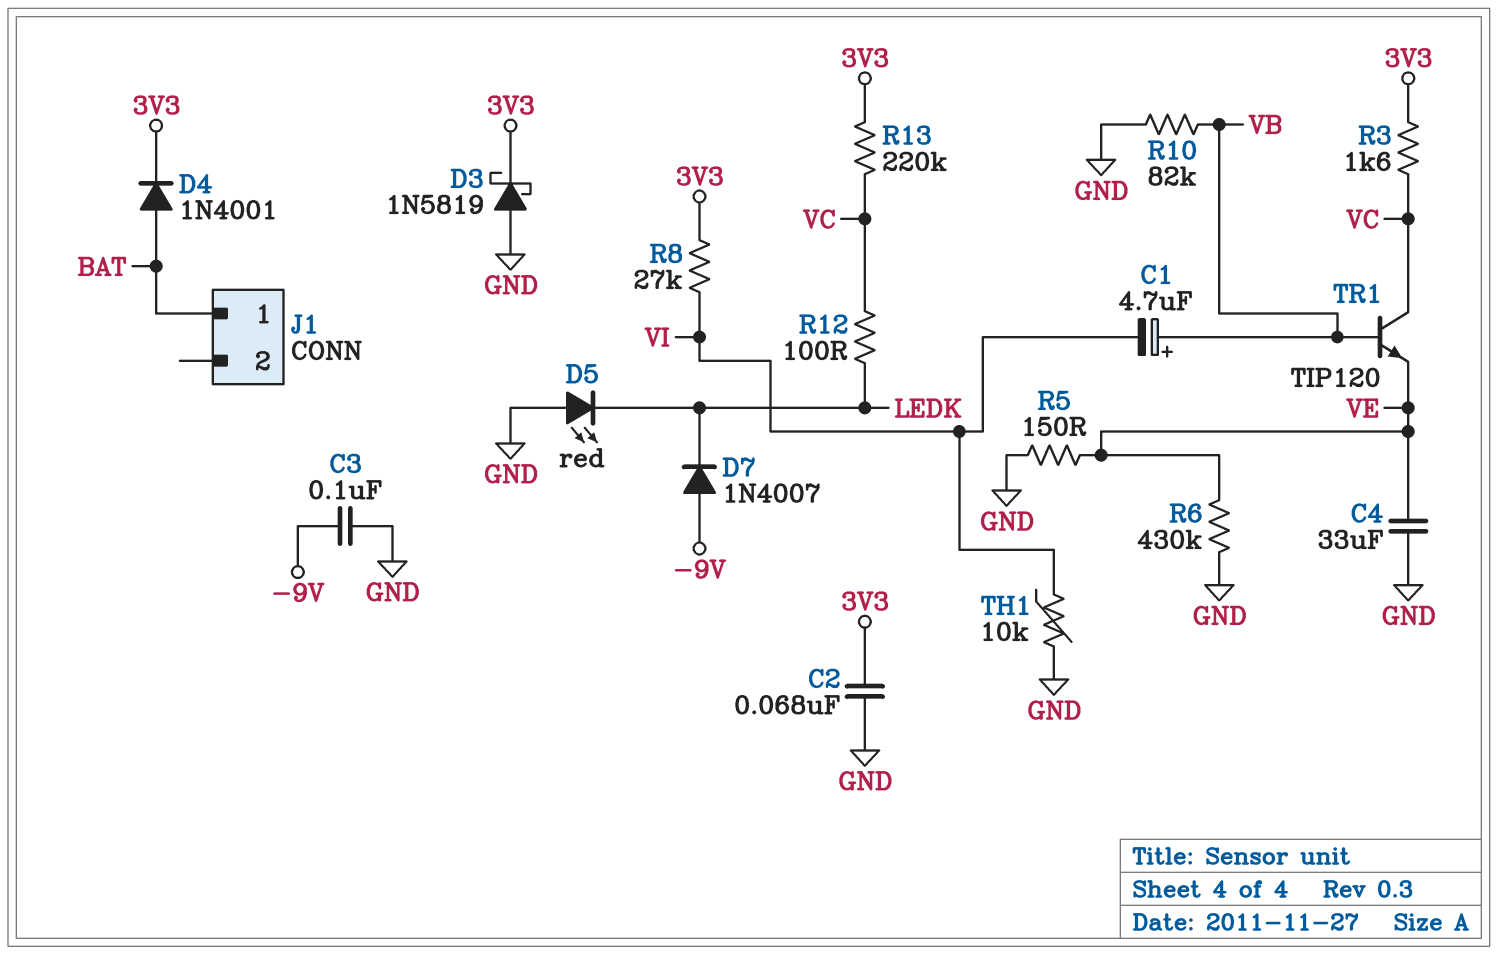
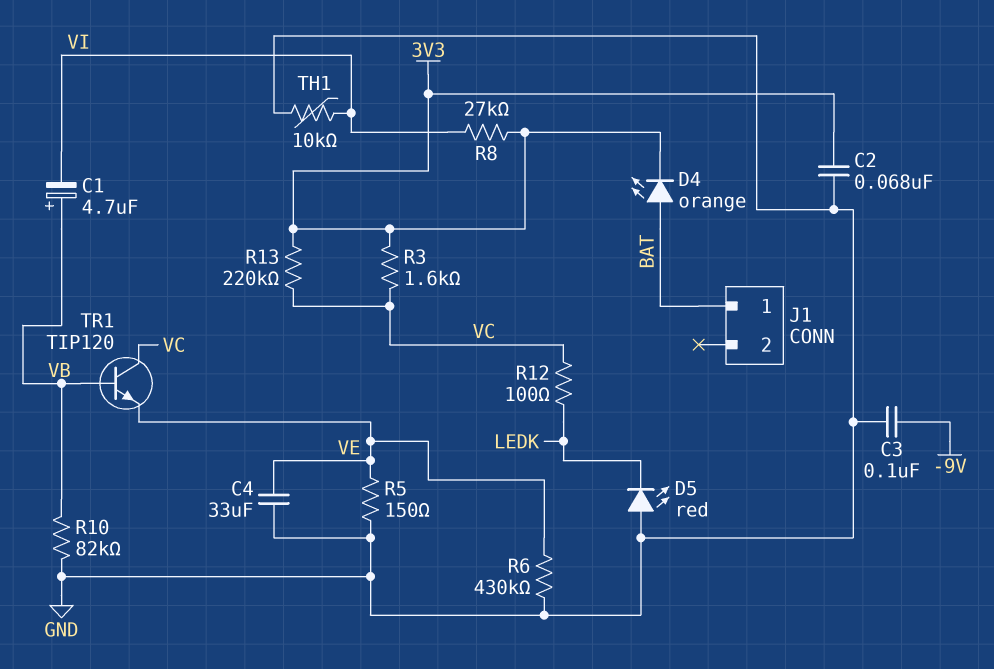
D3: schottky 1N5819 (A GND, K 3V3) -> none
D4: diode 1N4001 (A BAT, K 3V3) -> LED orange (A BAT, K 3V3)
D7: diode 1N4007 (A -9V, K LEDK) -> none

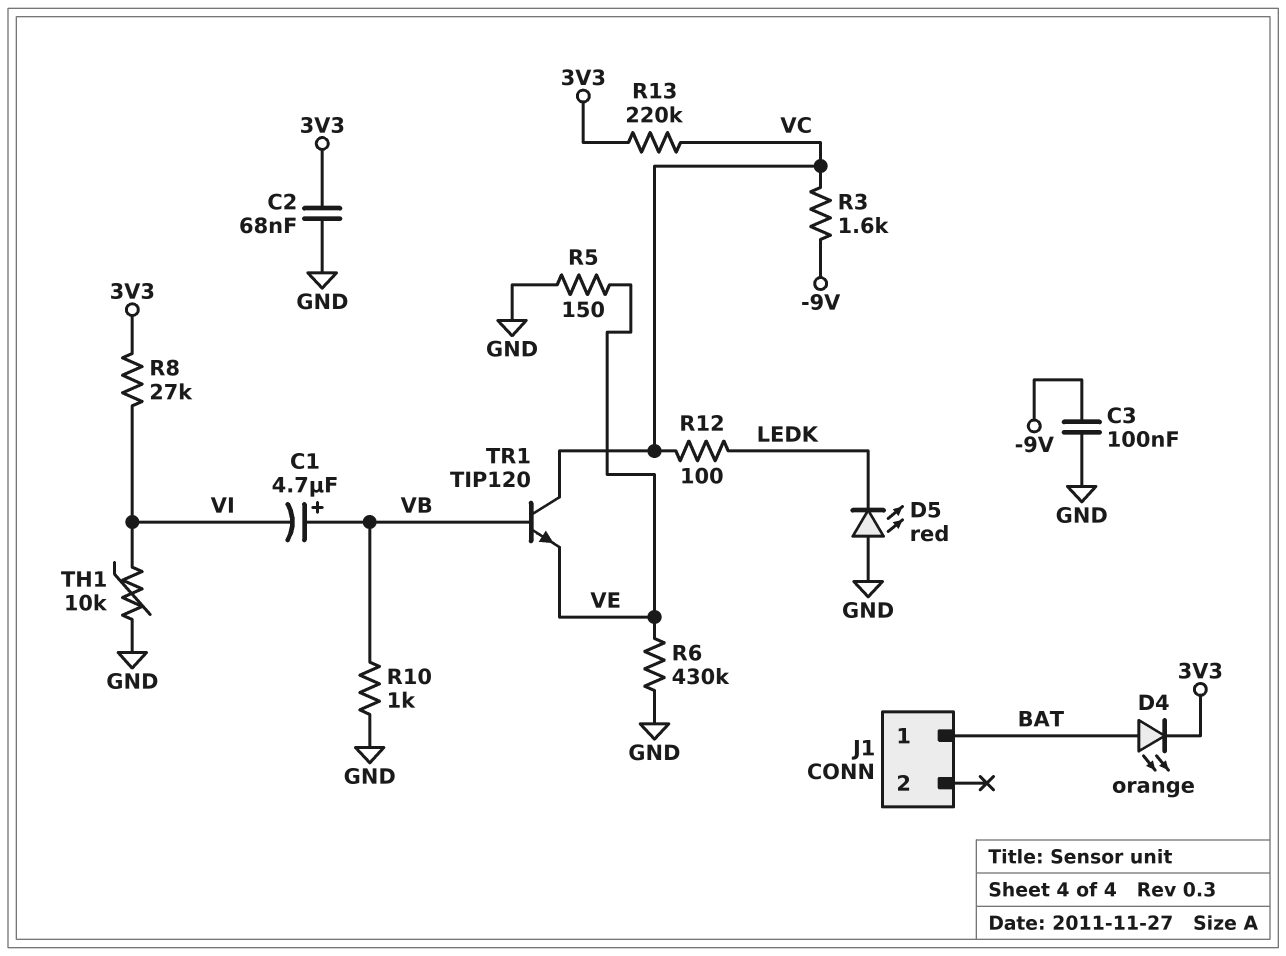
C4: 33uF (GND, VE) -> none
R3: 1.6k (3V3, VC) -> 1.6k (-9V, VC)
R10: 82k (GND, VB) -> 1k (GND, VB)

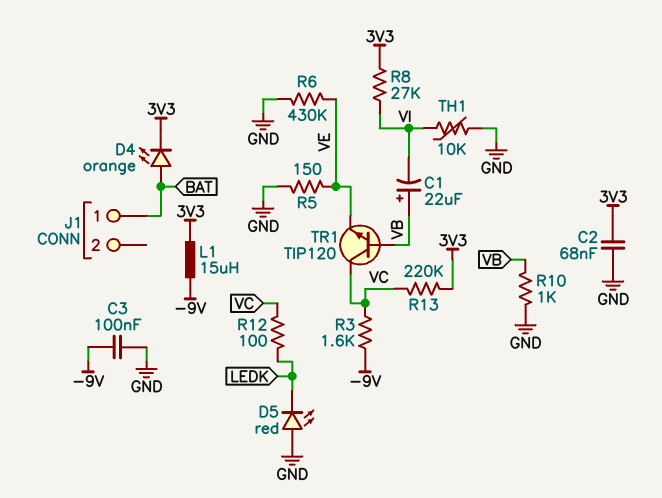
C1: 4.7uF (plus VB, minus VI) -> 22uF (plus VB, minus VI)
L1: none -> 15uH (-9V, 3V3)

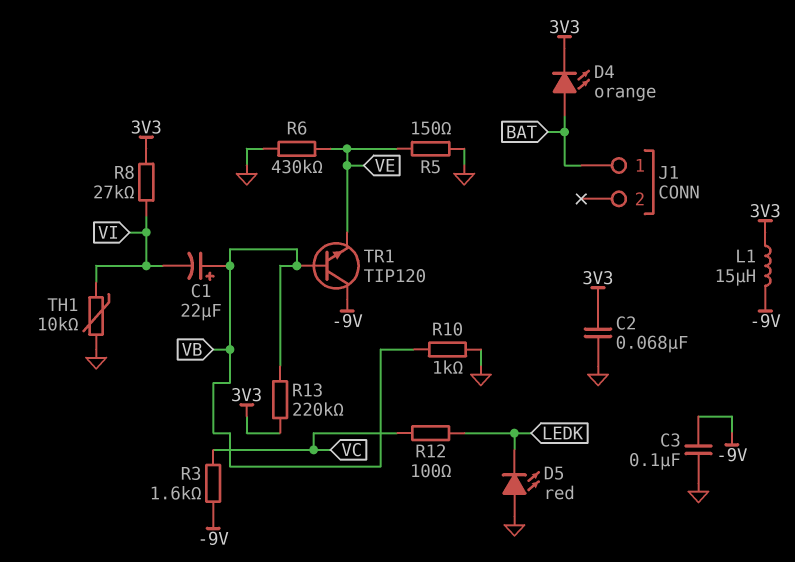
R13: 220k (3V3, VC) -> 220k (3V3, VB)
TR1: NPN TIP120 (B VB, C VC, E VE) -> NPN TIP120 (B VB, C -9V, E VE)

